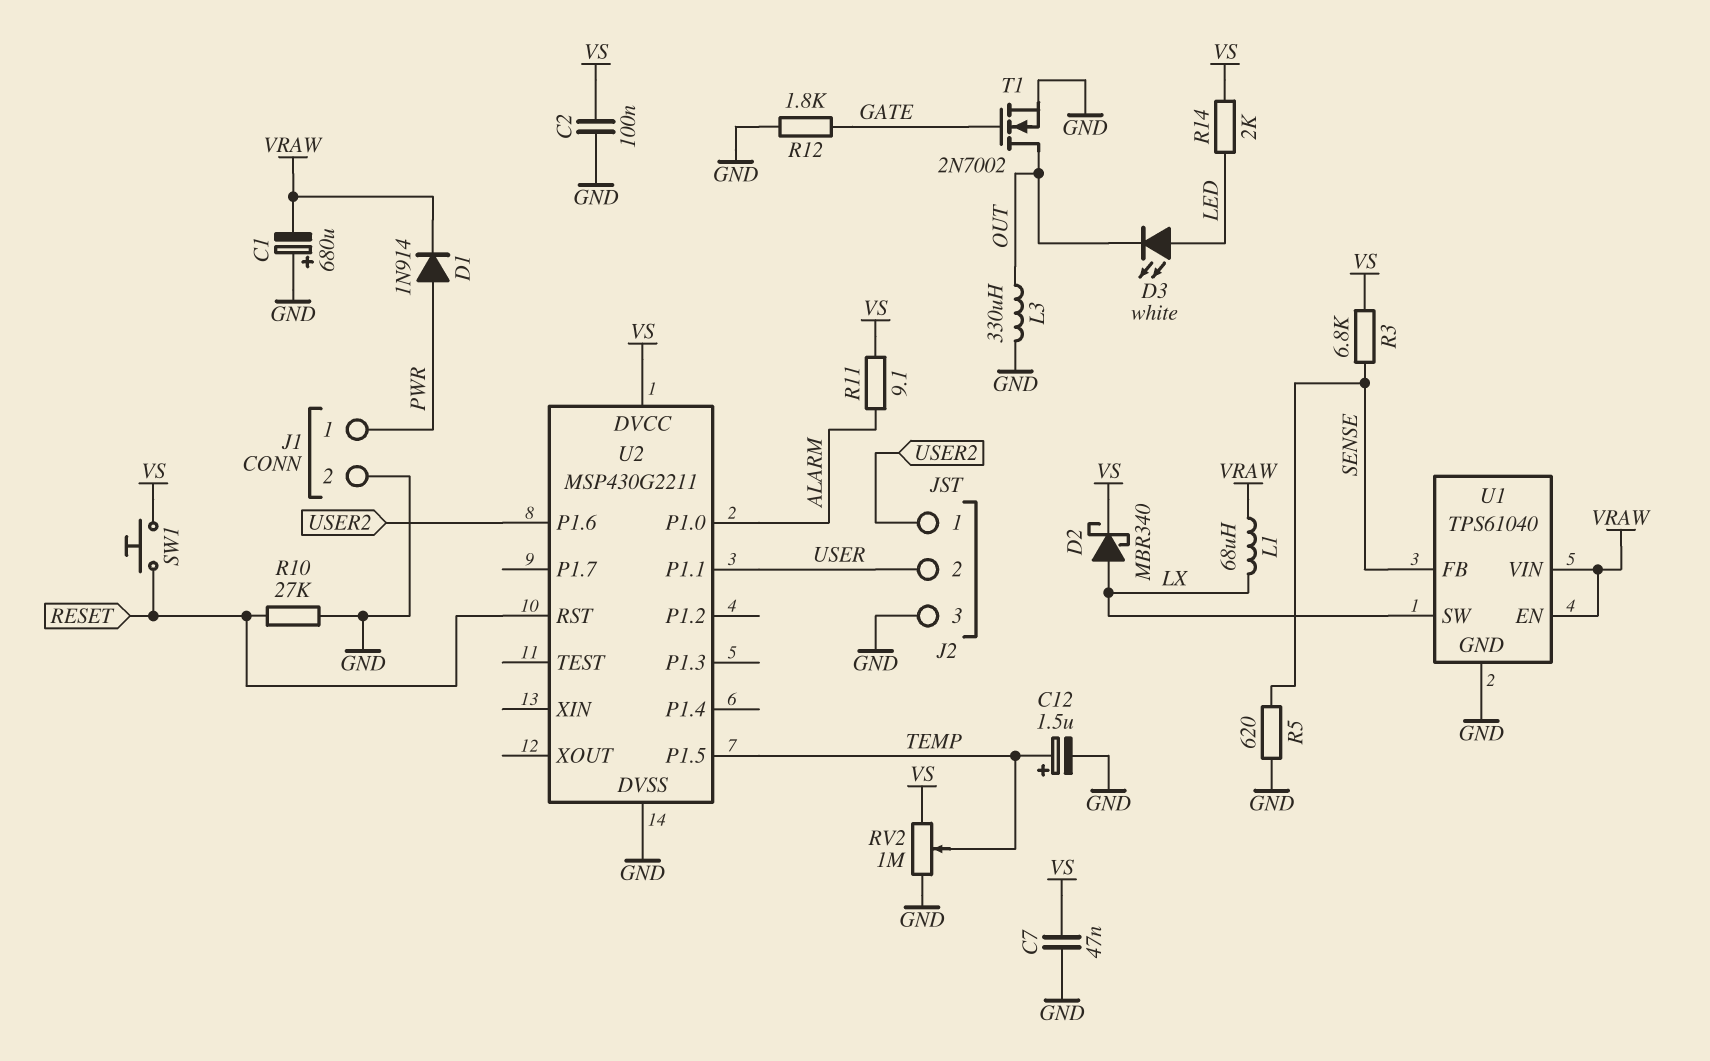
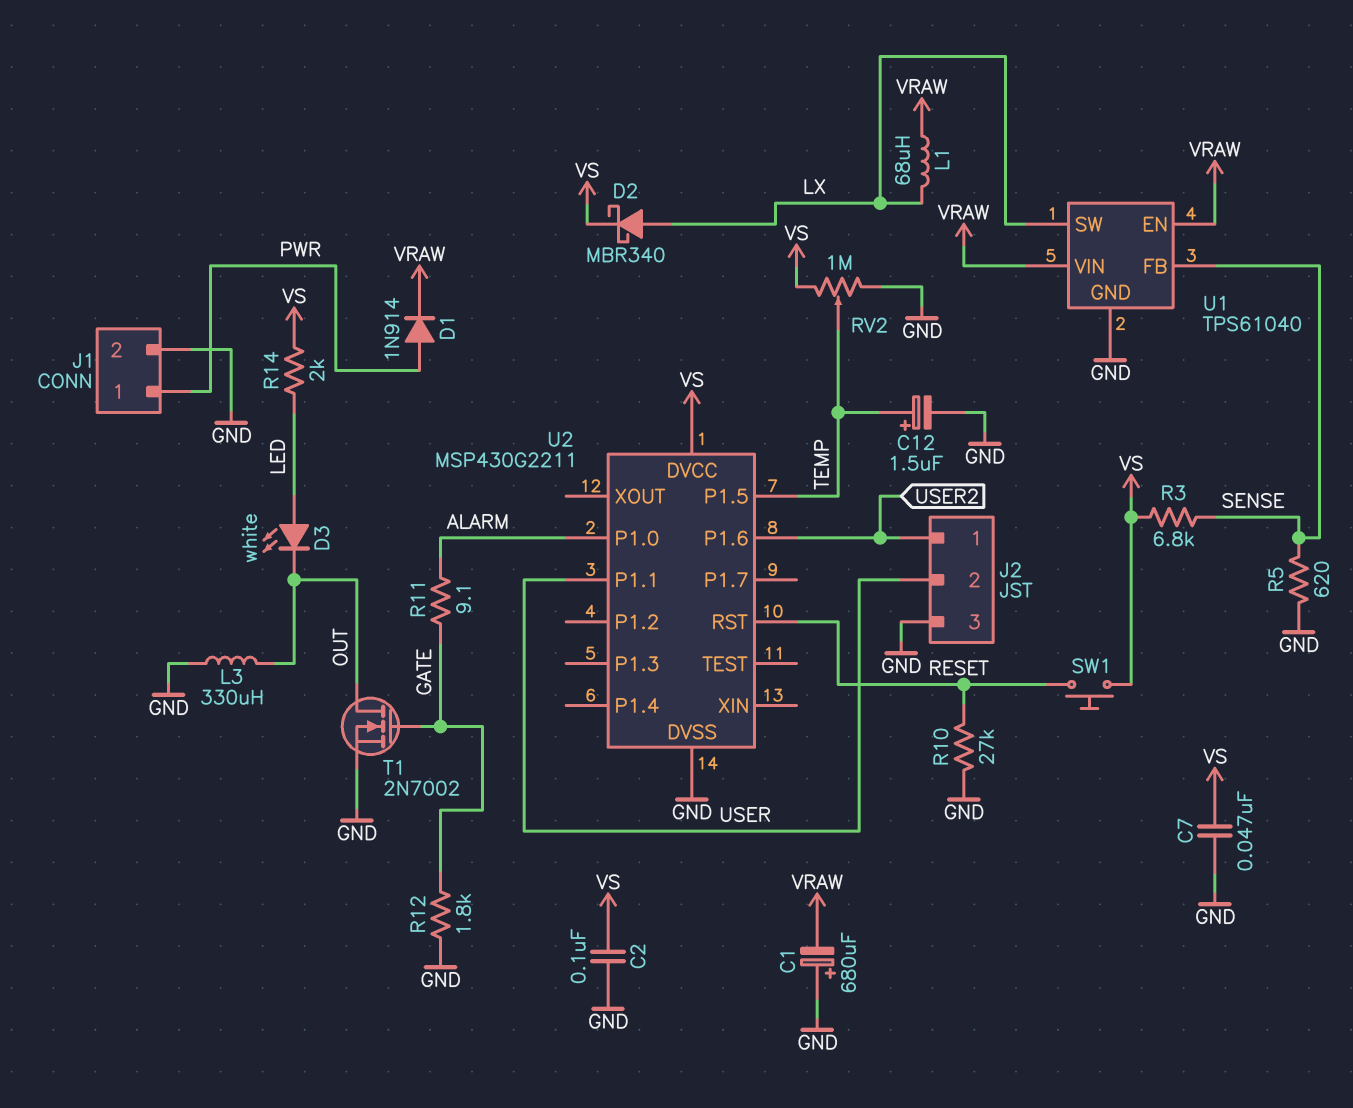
R11: 9.1 (ALARM, VS) -> 9.1 (ALARM, GATE)

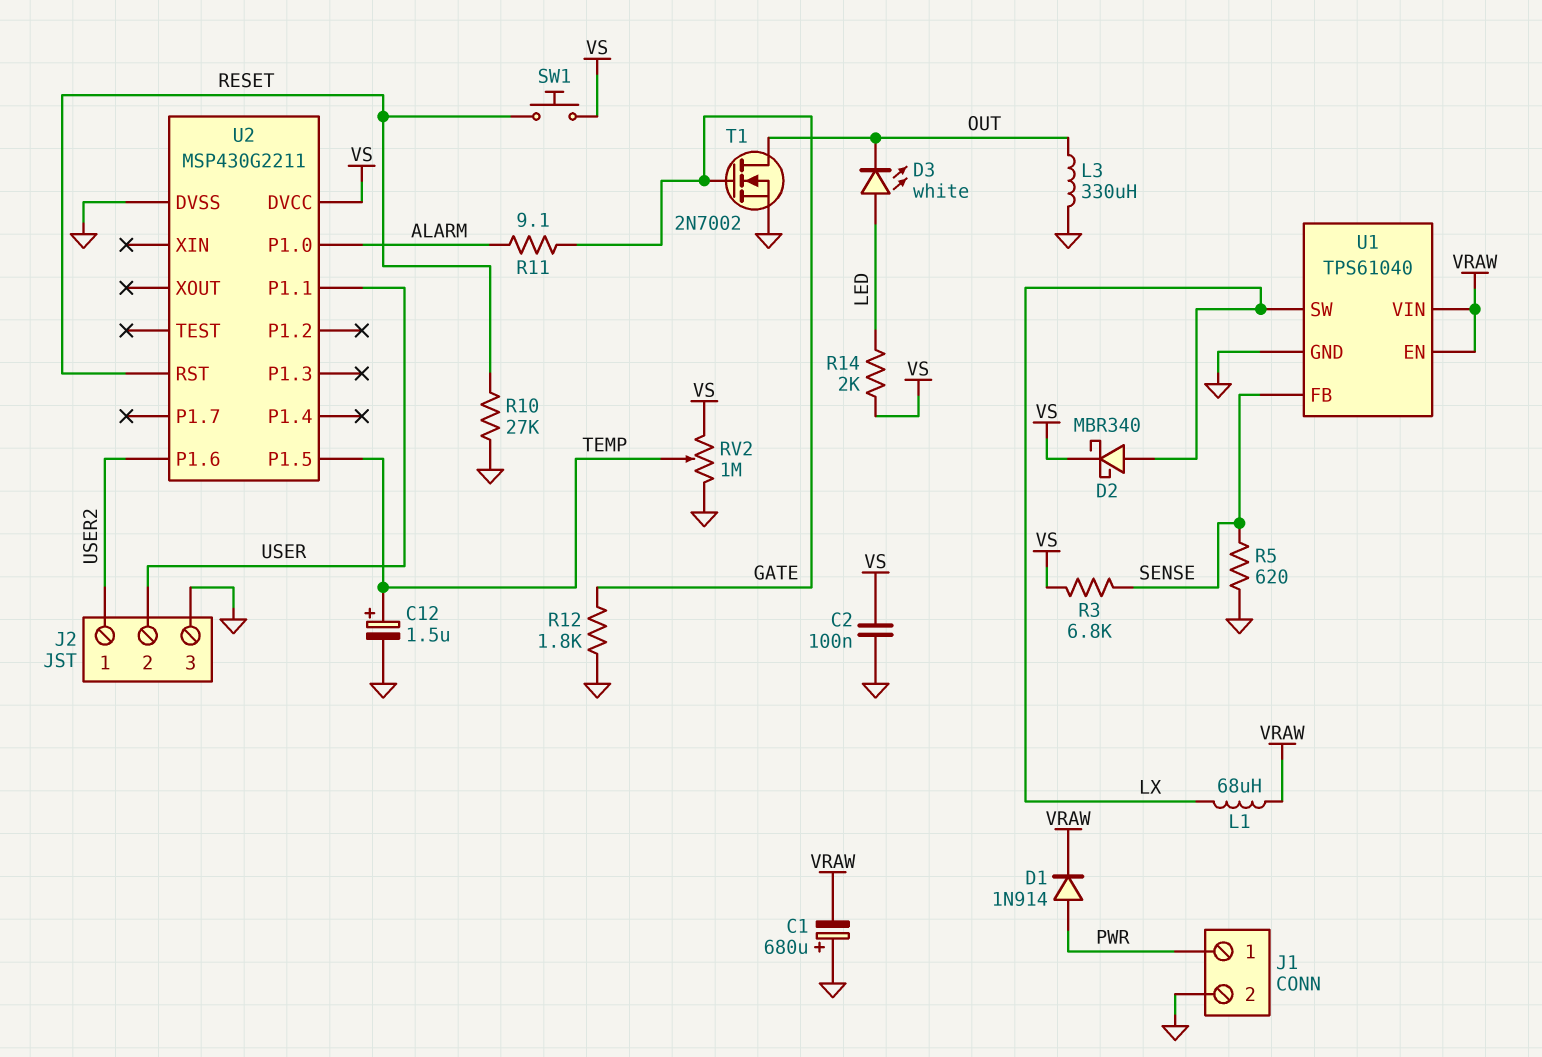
C7: 47nF (GND, VS) -> none

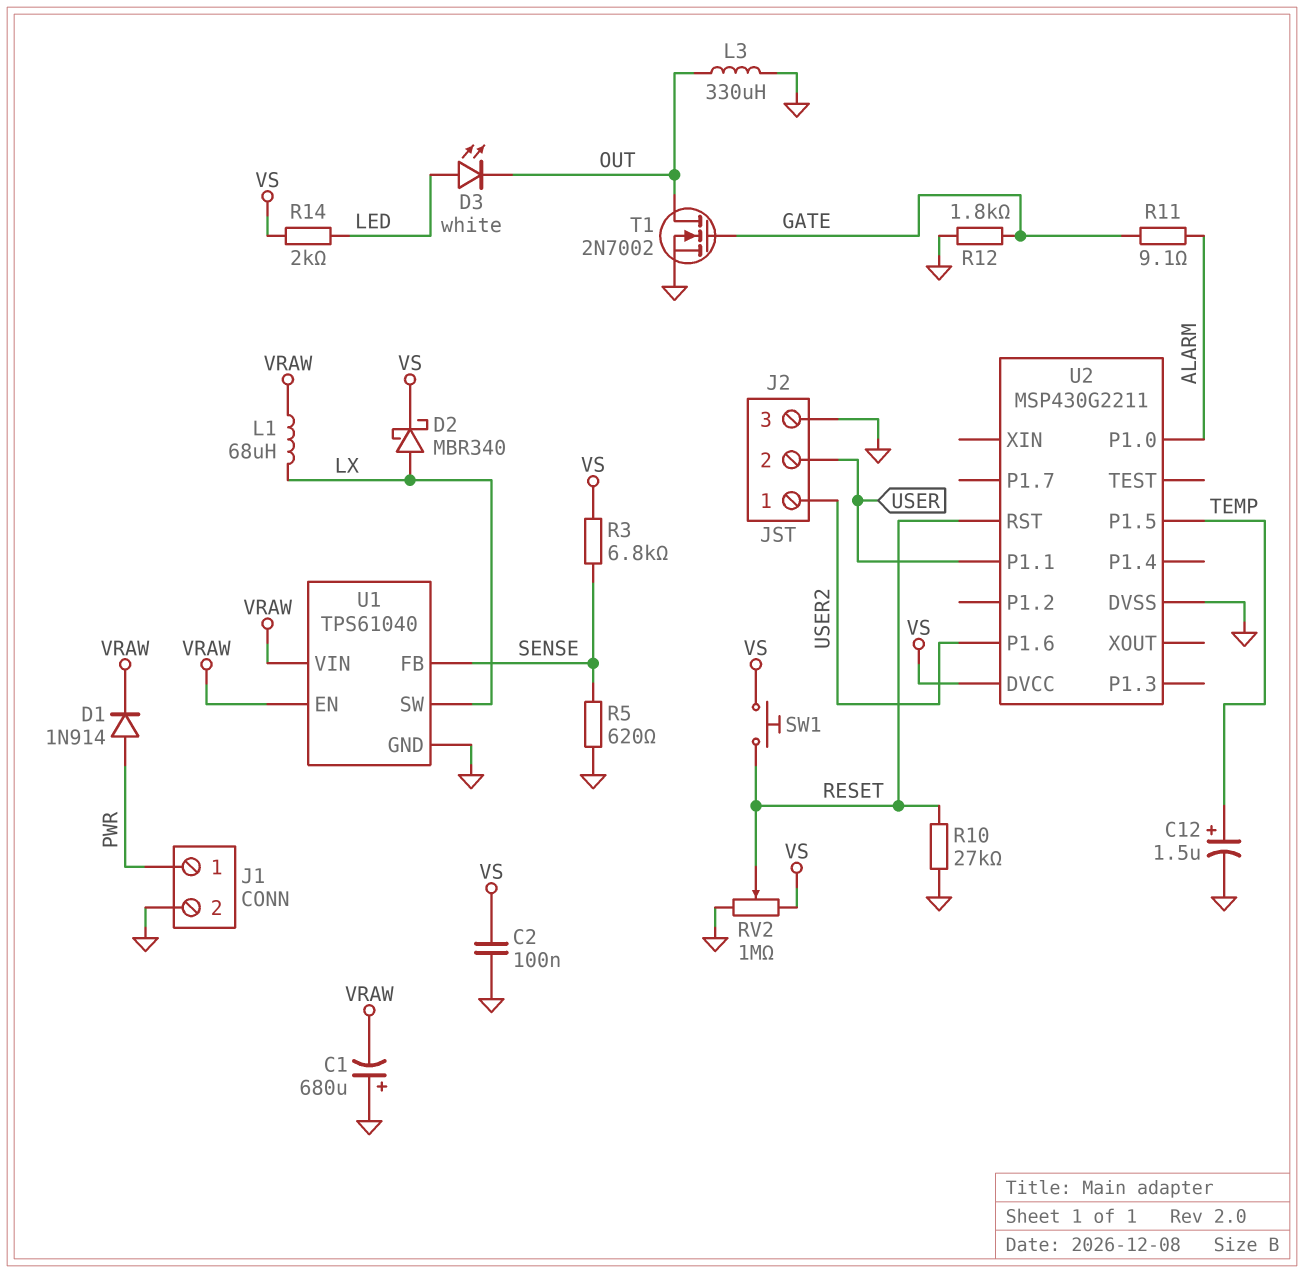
RV2: 1M (GND, VS, wiper TEMP) -> 1M (GND, VS, wiper RESET)

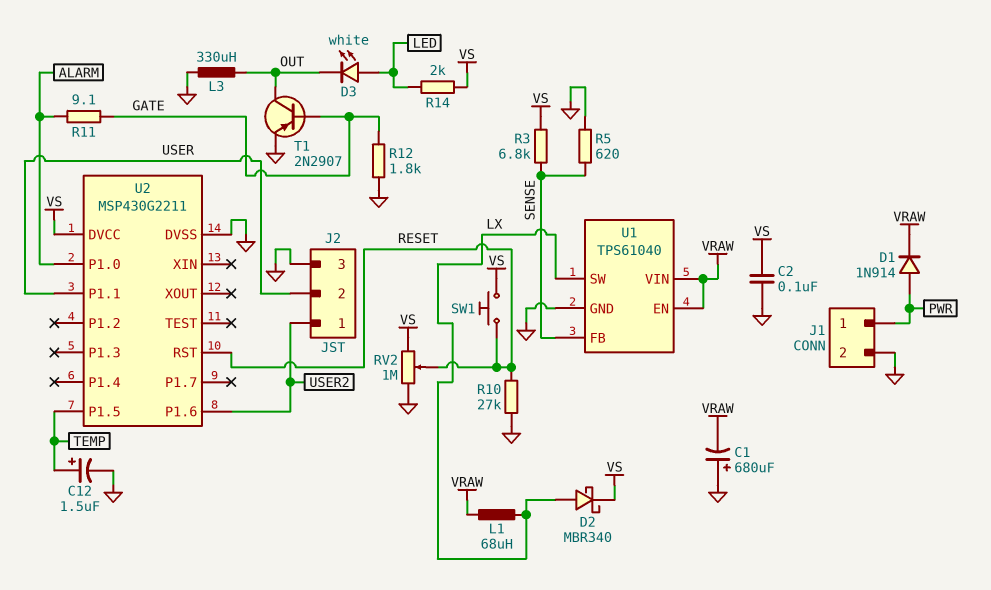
T1: NMOS 2N7002 (G GATE, D OUT, S GND) -> PNP 2N2907 (B GATE, C OUT, E GND)

